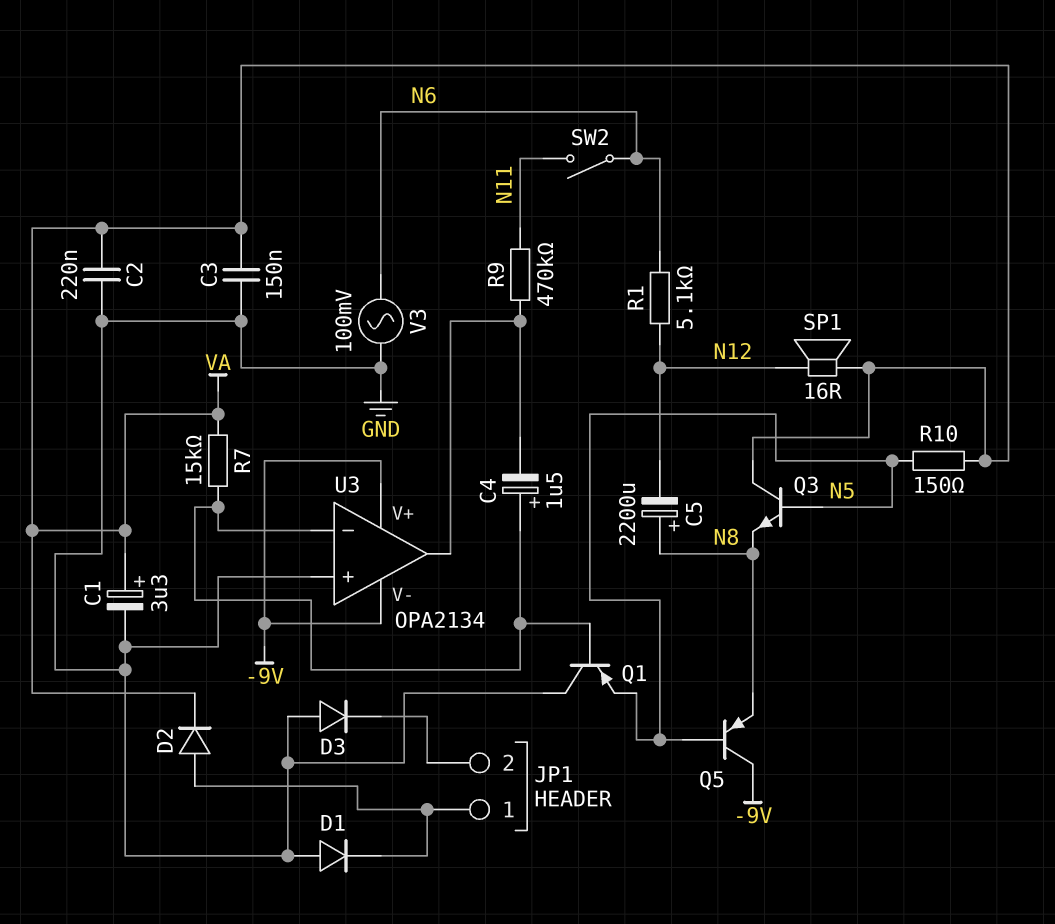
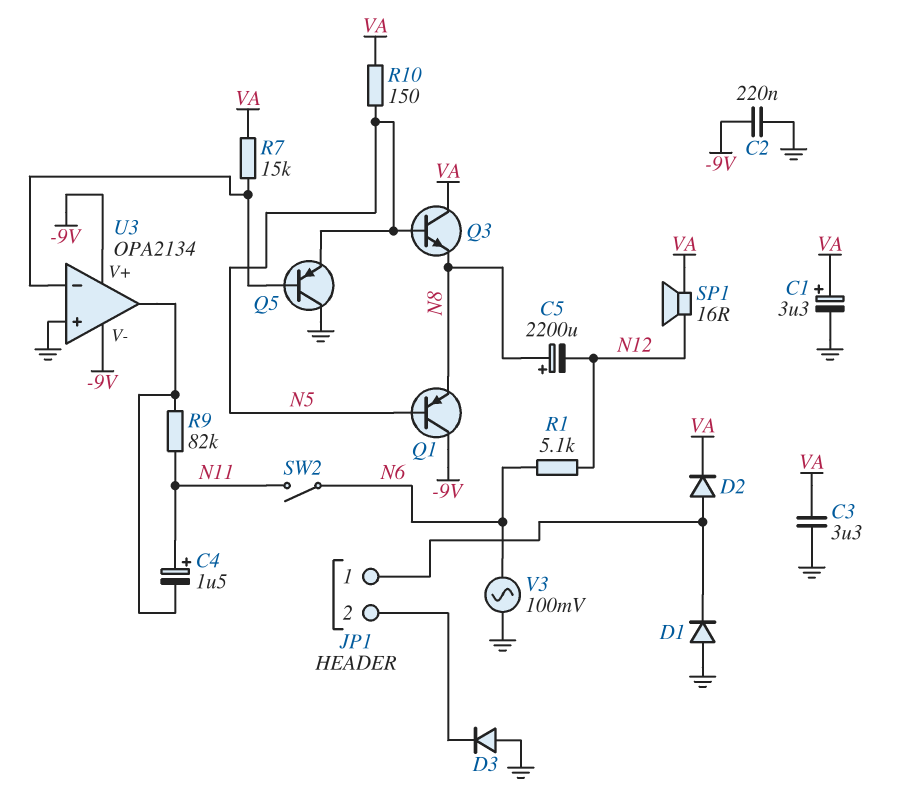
C2: 220nF (GND, VA) -> 220nF (-9V, GND)
C3: 150nF (GND, VA) -> 3.3uF (GND, VA)
C4: 1.5uF (plus U3/in-, minus U3/out) -> 1.5uF (plus N11, minus U3/out)
Q1: PNP (B U3/in-, C GND, E N5) -> PNP (B N5, C -9V, E N8)
Q5: PNP (B N5, C -9V, E N8) -> PNP (B U3/in-, C GND, E N5)
R9: 470k (N11, U3/out) -> 82k (N11, U3/out)

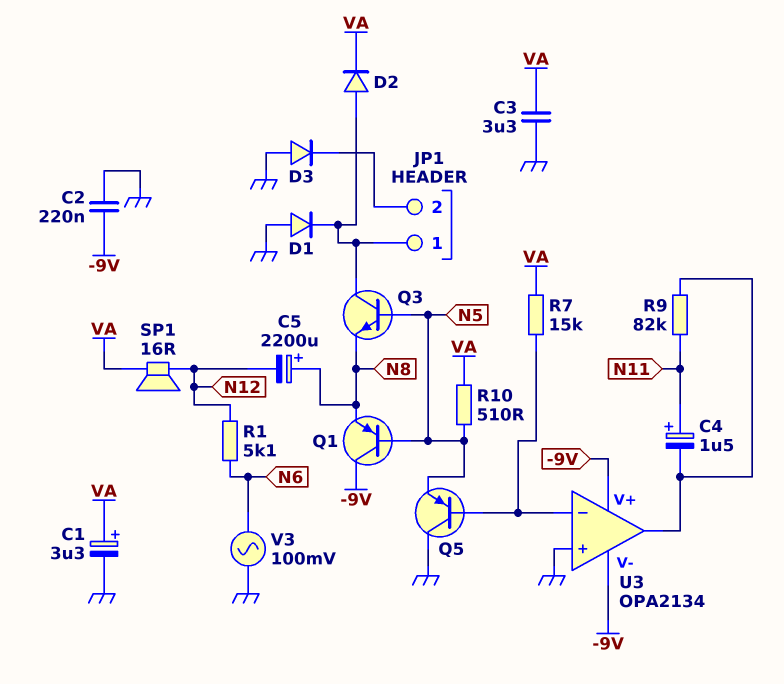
Q3: NPN (B N5, C VA, E N8) -> NPN (B N5, C JP1/1, E N8)
R10: 150 (N5, VA) -> 510 (N5, VA)
SW2: switch (N6, N11) -> none

